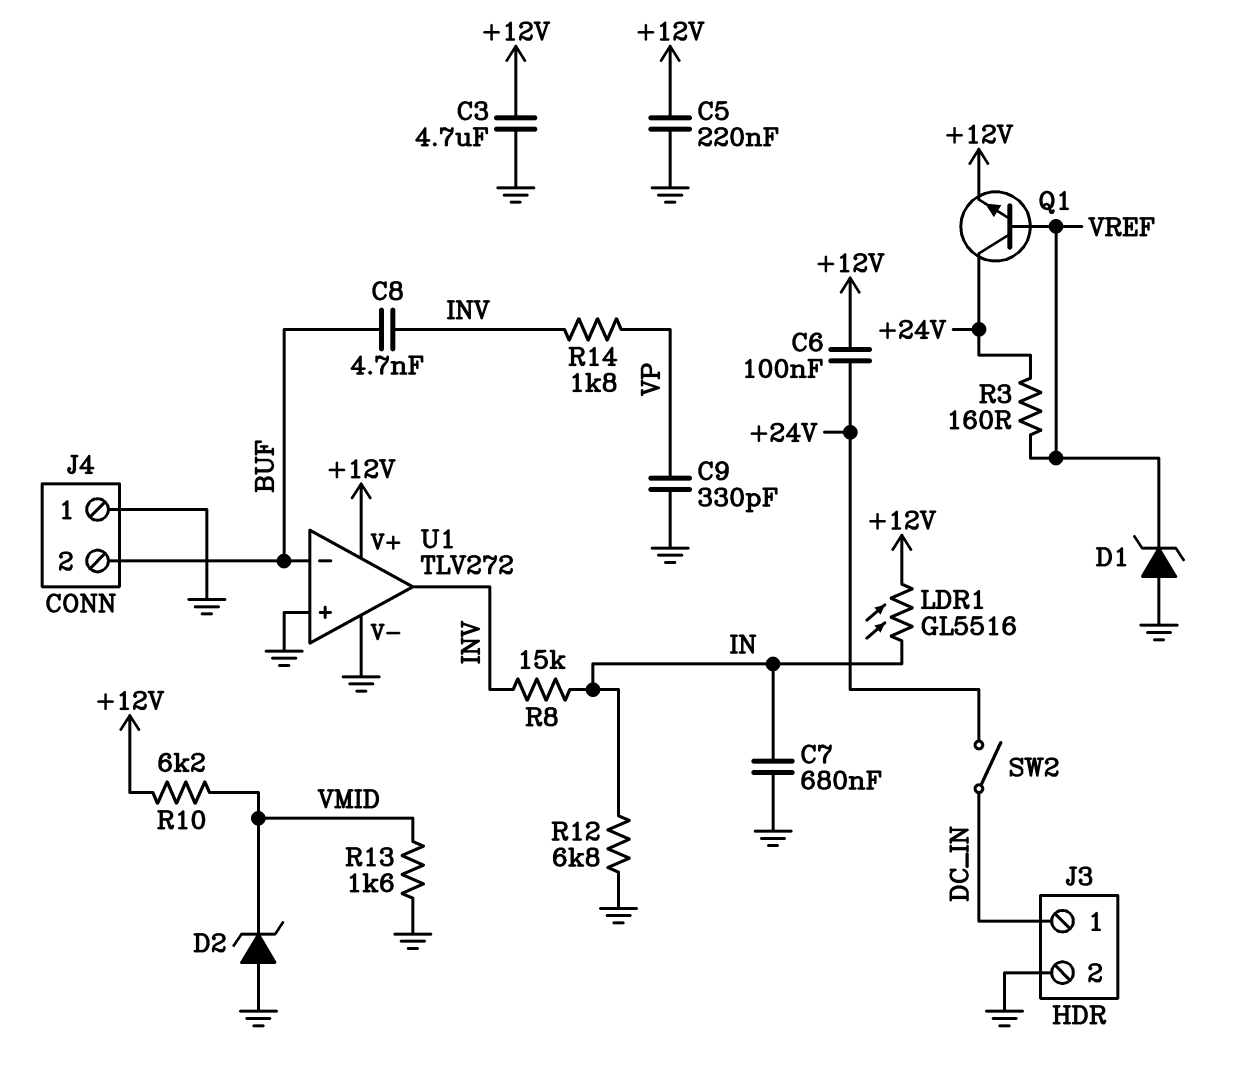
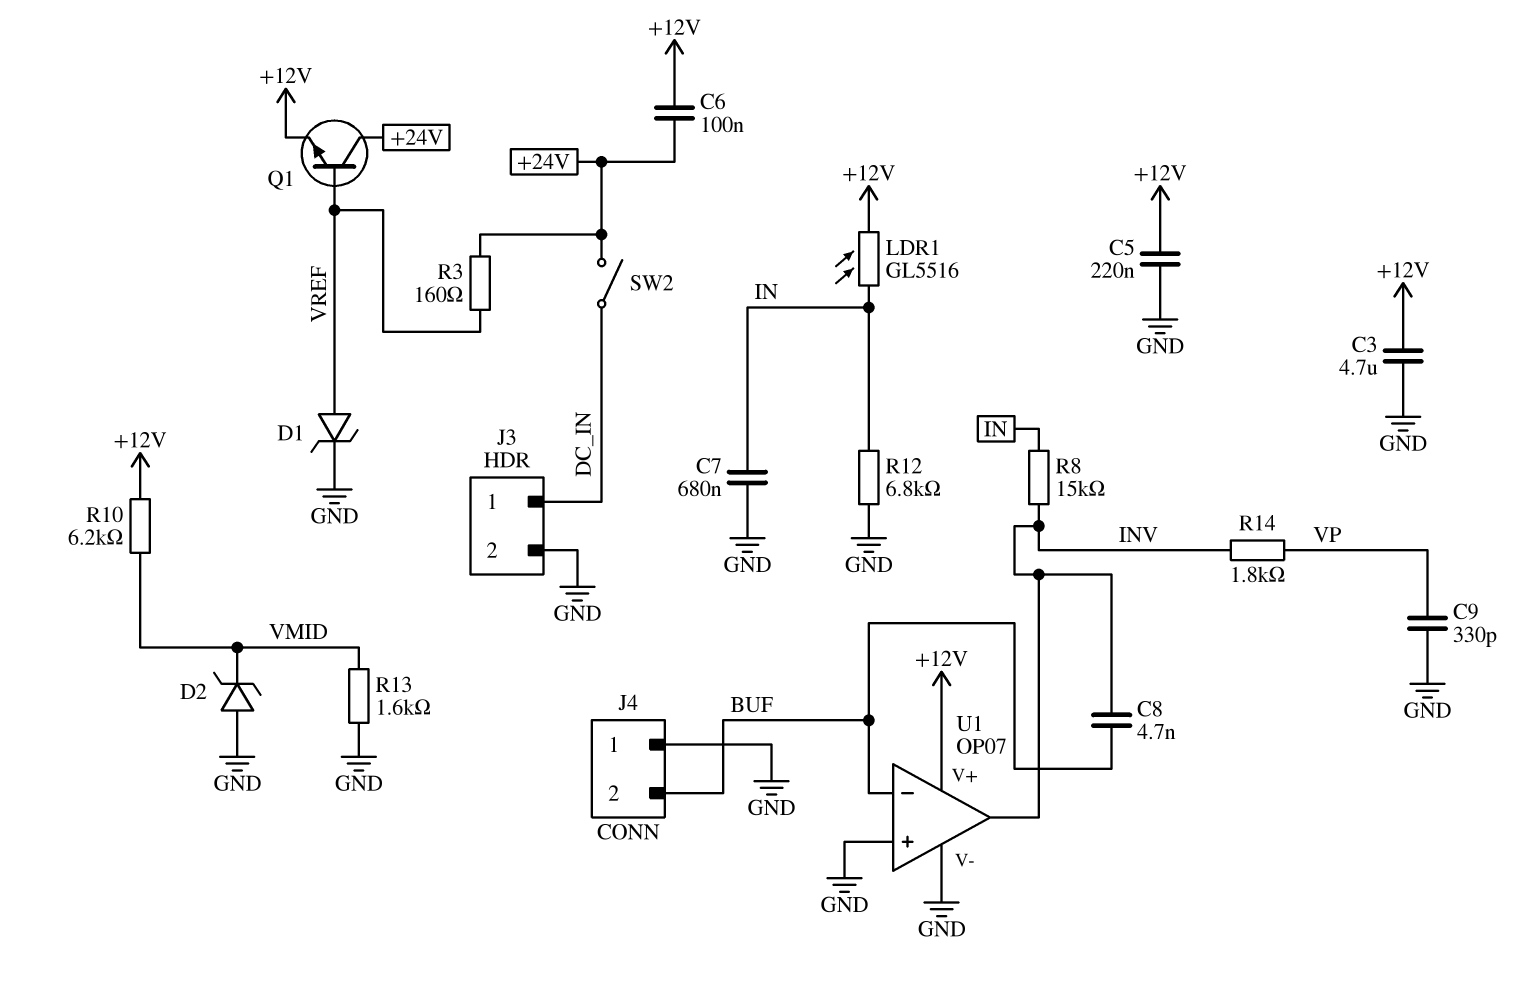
D1: zener (A GND, K VREF) -> zener (A VREF, K GND)
U1: TLV272 -> OP07

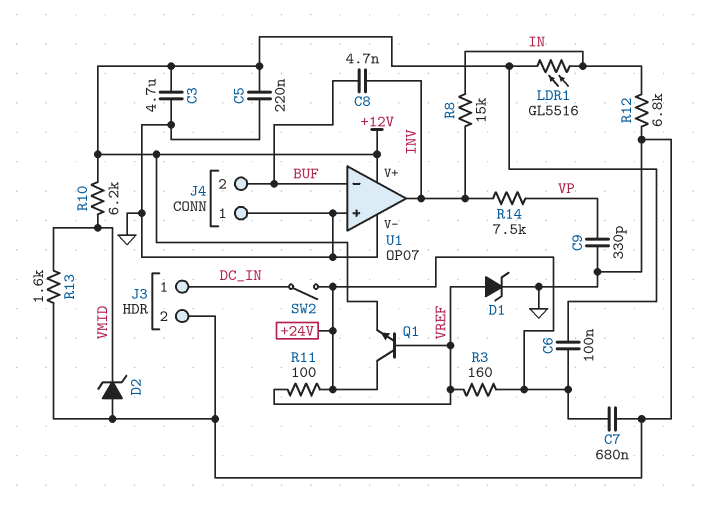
C7: 680nF (GND, IN) -> 680nF (+24V, GND)
R11: none -> 100 (+24V, VREF)
R14: 1.8k (INV, VP) -> 7.5k (INV, VP)

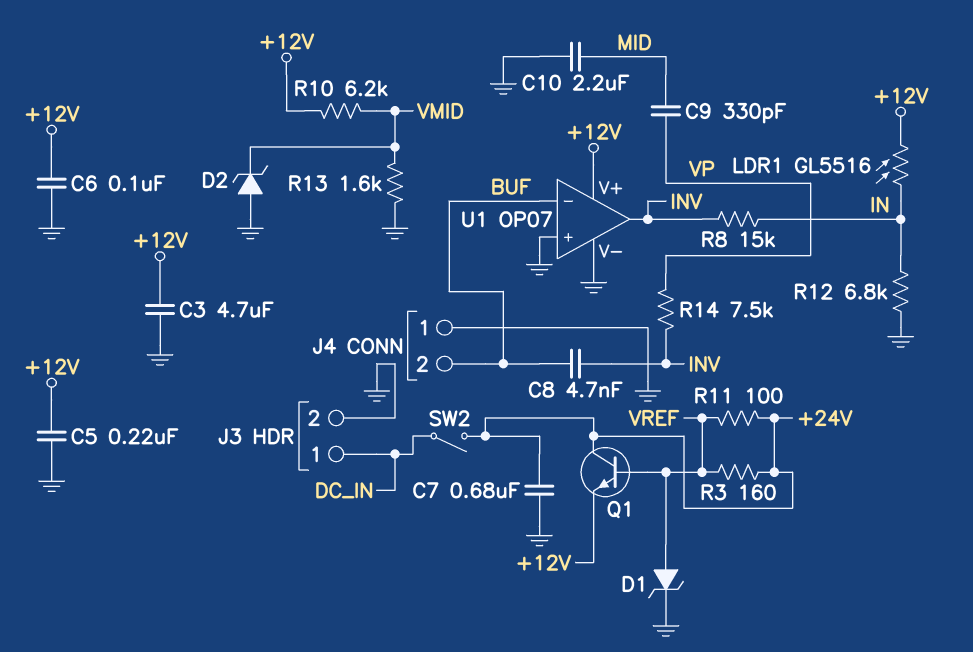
C6: 100nF (+12V, +24V) -> 100nF (+12V, GND)
C9: 330pF (GND, VP) -> 330pF (MID, VP)
C10: none -> 2.2uF (GND, MID)

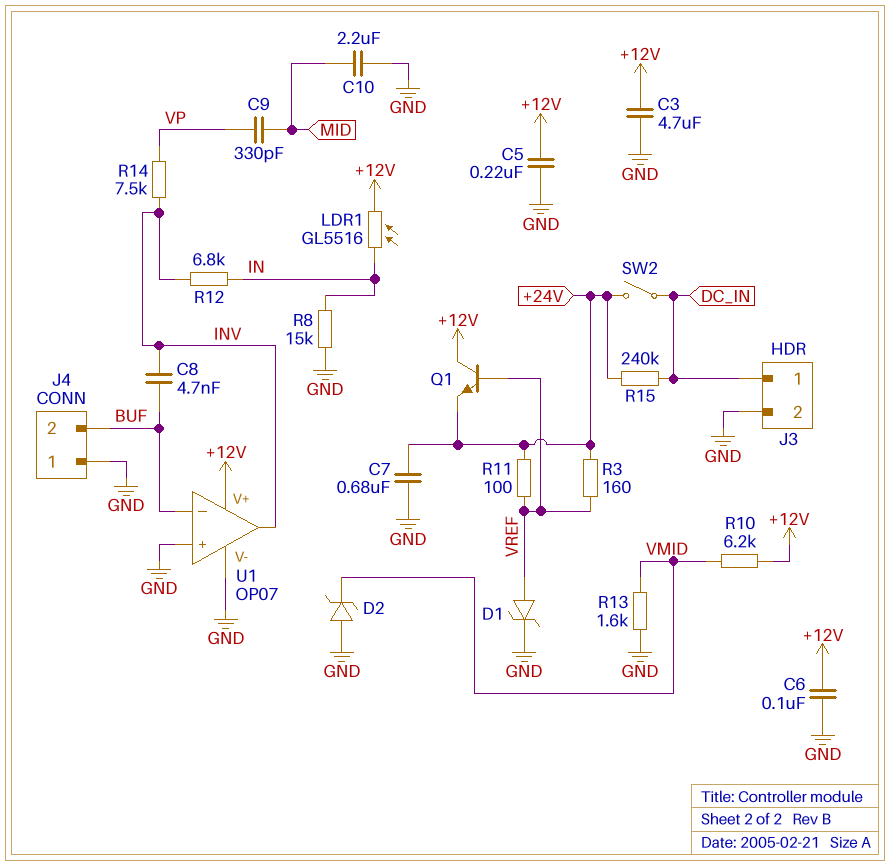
Q1: NPN (B VREF, C +24V, E +12V) -> NPN (B VREF, C +12V, E +24V)
R8: 15k (IN, INV) -> 15k (GND, IN)
R12: 6.8k (GND, IN) -> 6.8k (IN, INV)
R15: none -> 240k (+24V, DC_IN)

